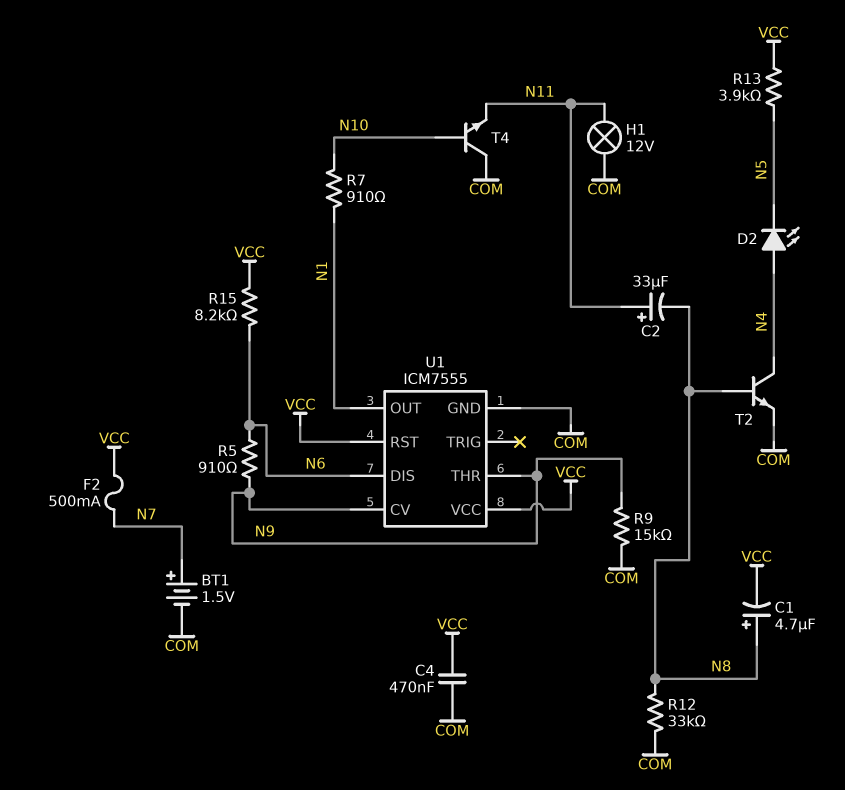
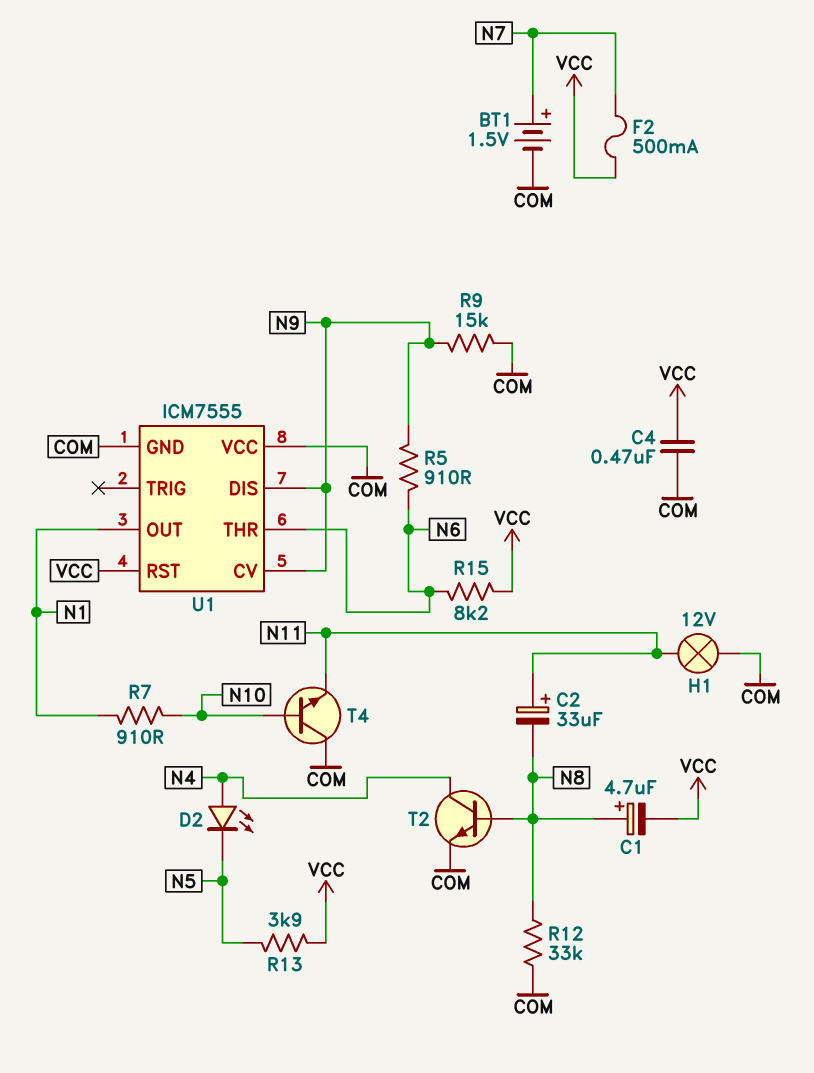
U1 pin DIS: N6 -> N9
U1 pin THR: N9 -> N6
U1 pin VCC: VCC -> COM

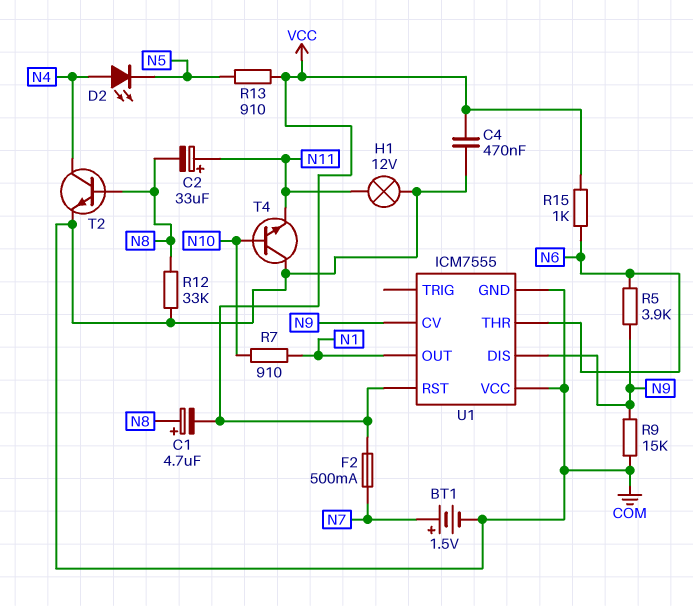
R5: 910 (N6, N9) -> 3.9k (N6, N9)
R13: 3.9k (N5, VCC) -> 910 (N5, VCC)
R15: 8.2k (N6, VCC) -> 1k (N6, VCC)

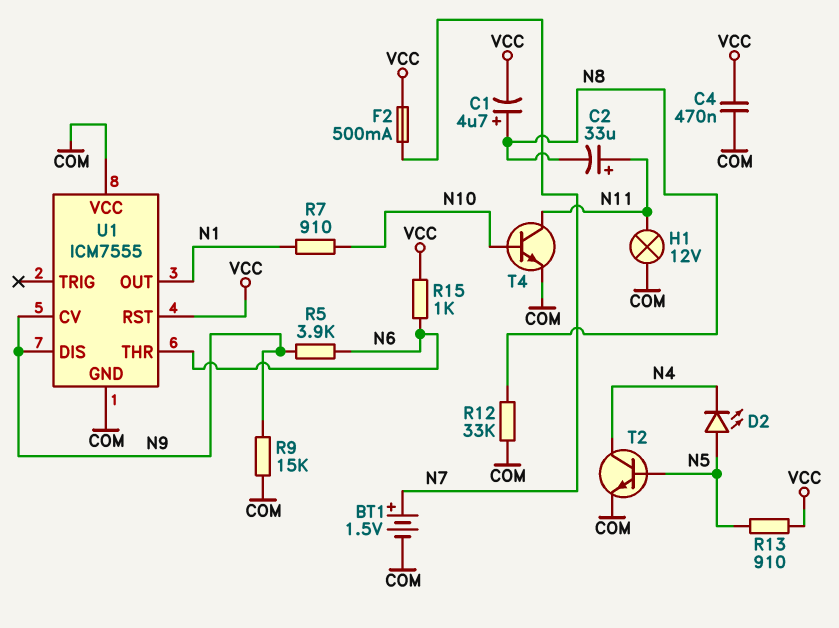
D2: LED (A N4, K N5) -> LED (A N5, K N4)
T2: NPN (B N8, C N4, E COM) -> NPN (B N5, C N4, E COM)
T4: NPN (B N10, C COM, E N11) -> NPN (B N10, C N11, E COM)

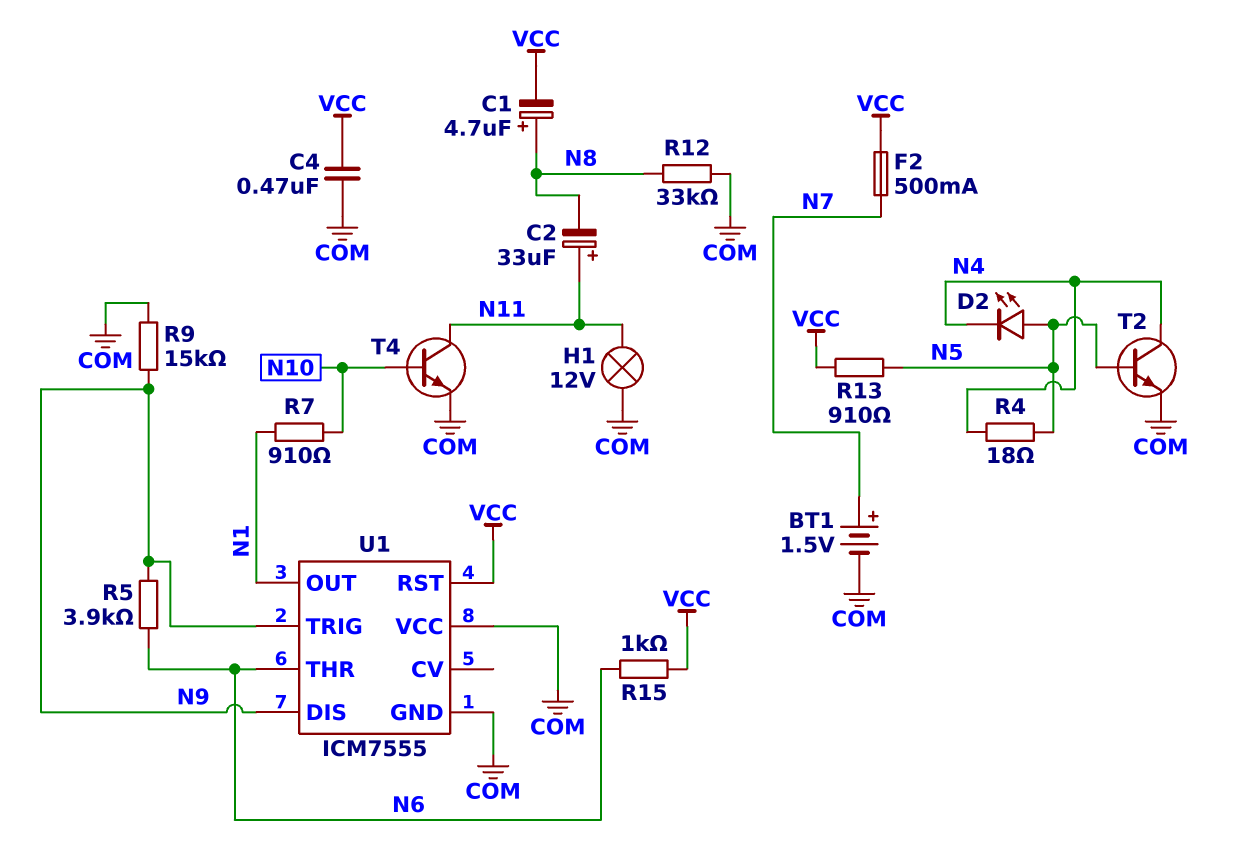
R4: none -> 18 (N4, N5)
U1 pin CV: N9 -> none
U1 pin TRIG: none -> N9

